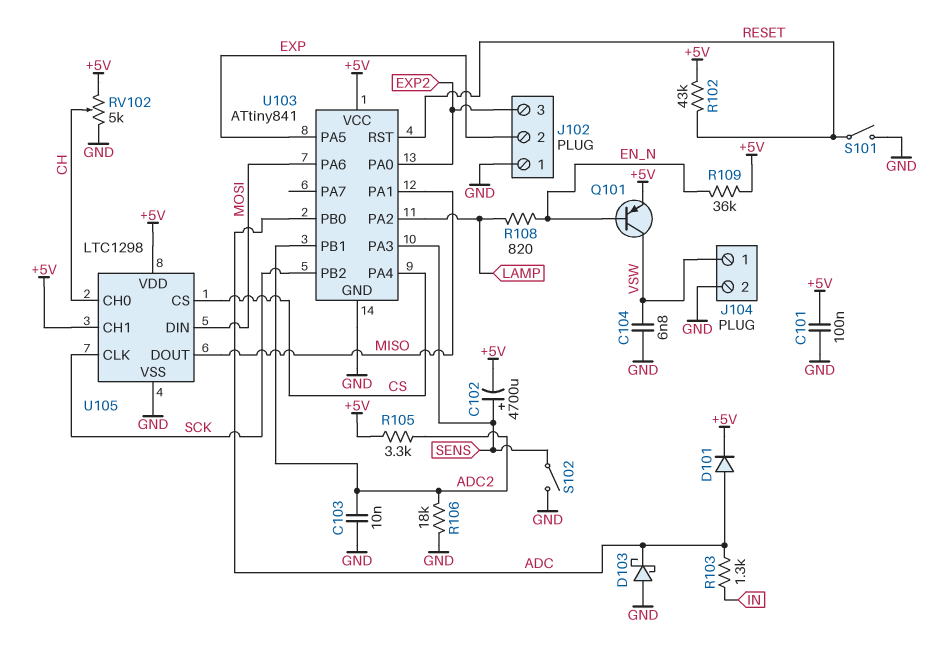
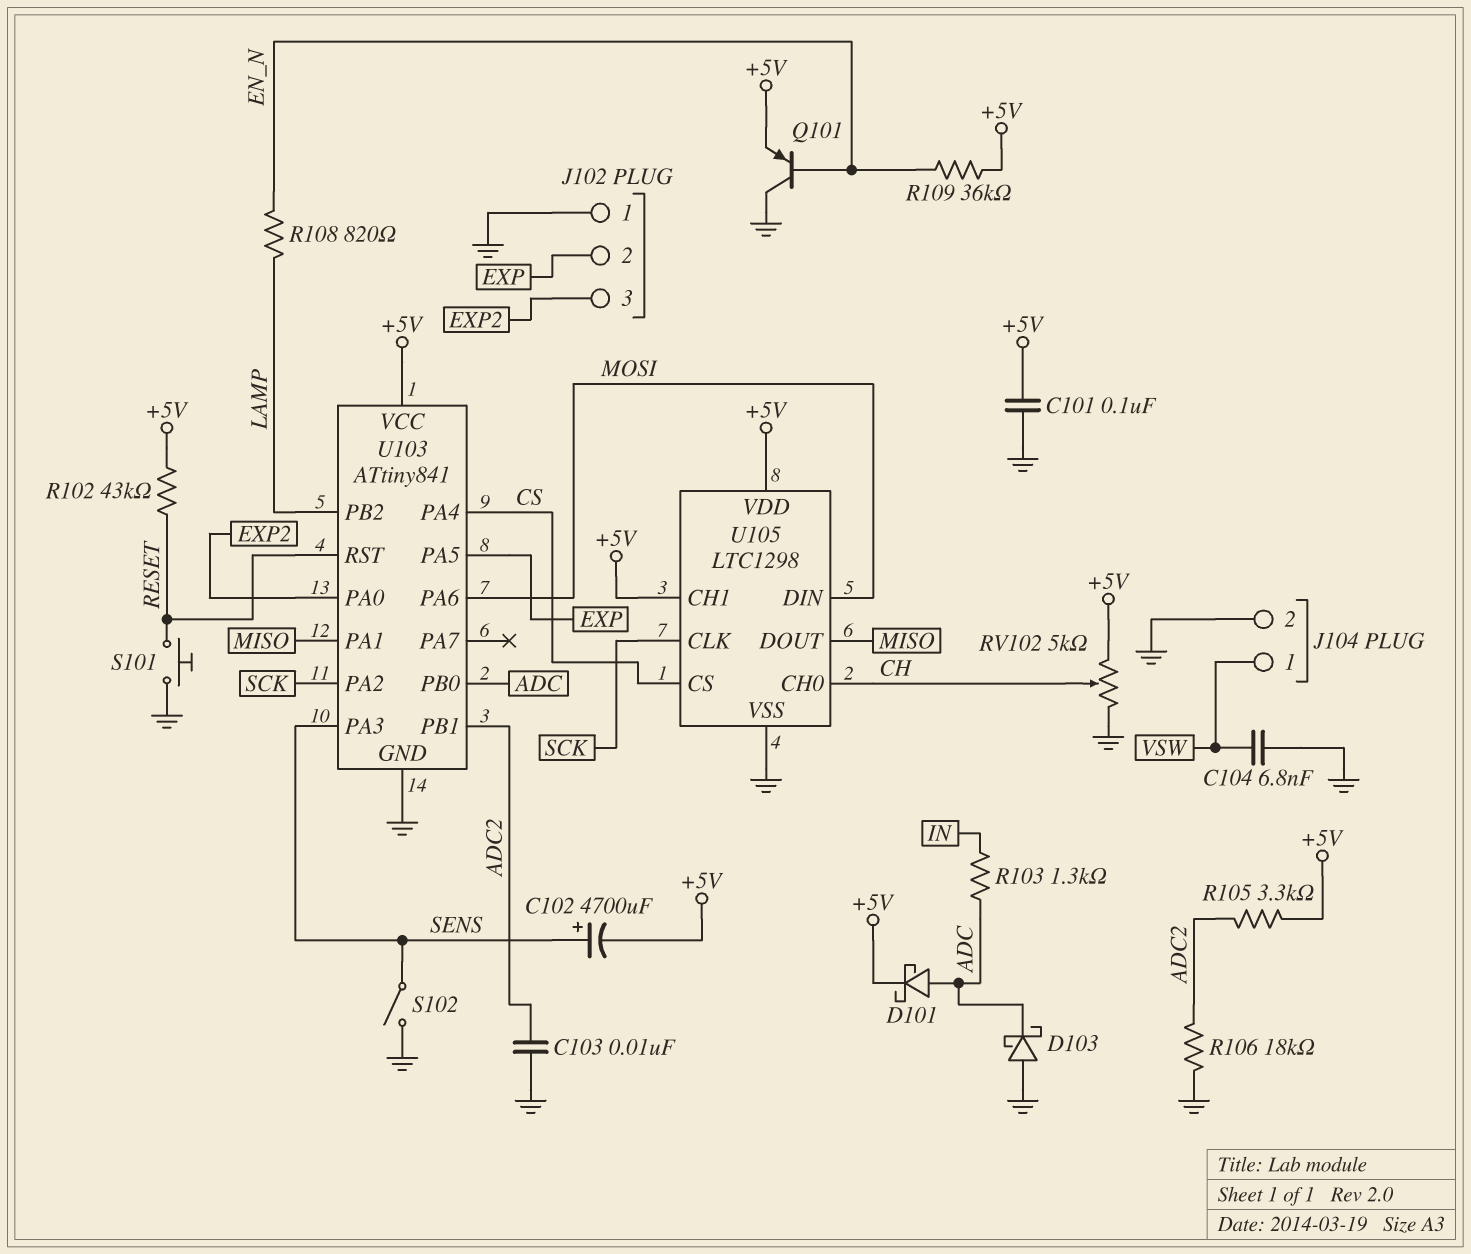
D101: diode (A ADC, K +5V) -> schottky (A ADC, K +5V)
Q101: PNP (B EN_N, C VSW, E +5V) -> PNP (B EN_N, C GND, E +5V)
S101: switch (GND, RESET) -> button (GND, RESET)
U103 pin PA2: LAMP -> SCK
U103 pin PB2: SCK -> LAMP

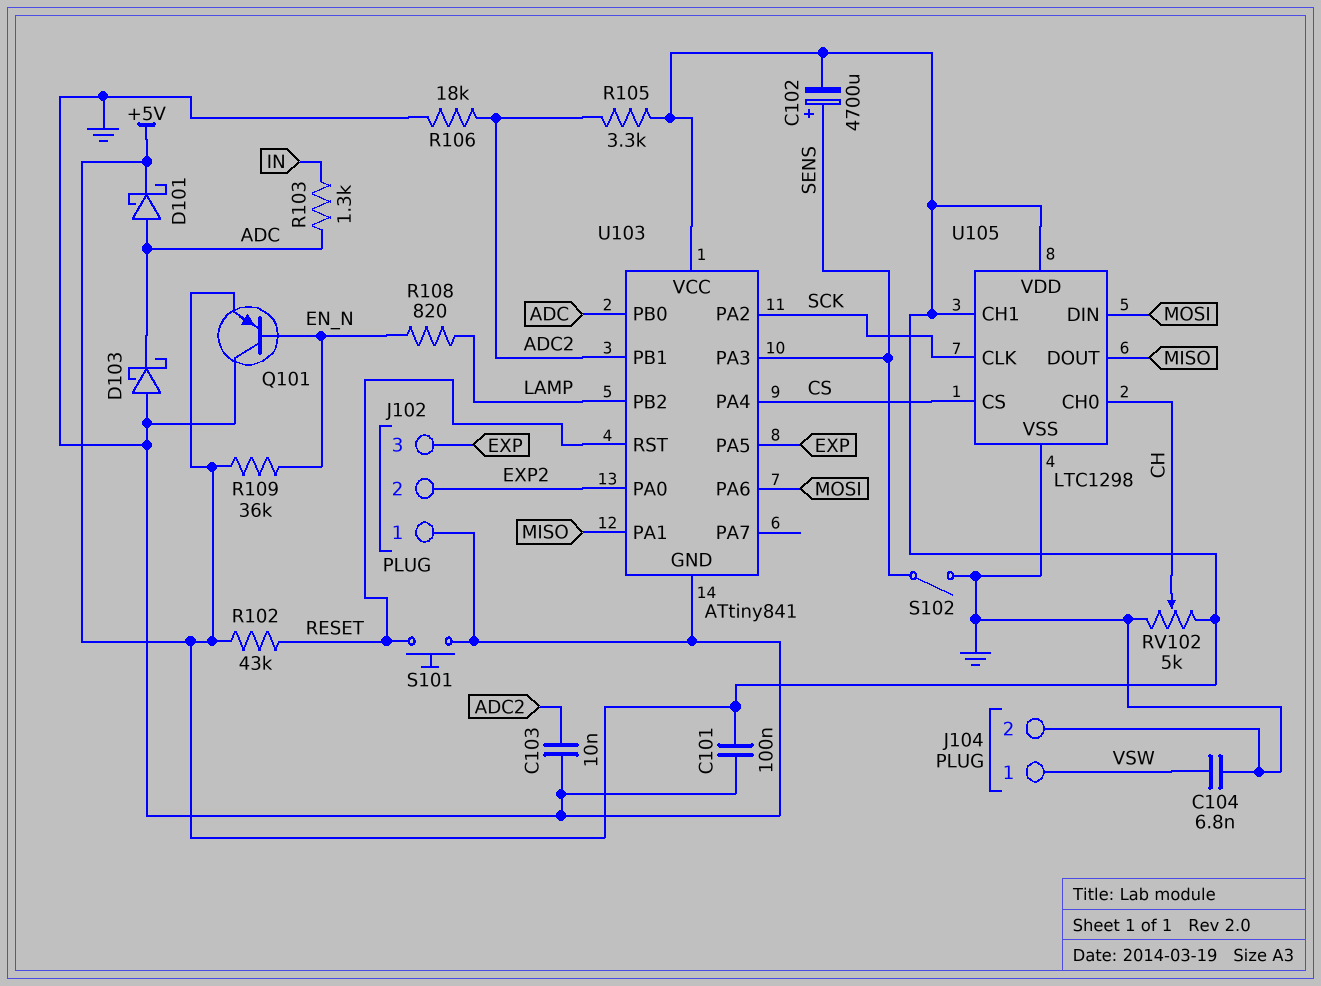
J102 pin 2: EXP -> EXP2
J102 pin 3: EXP2 -> EXP

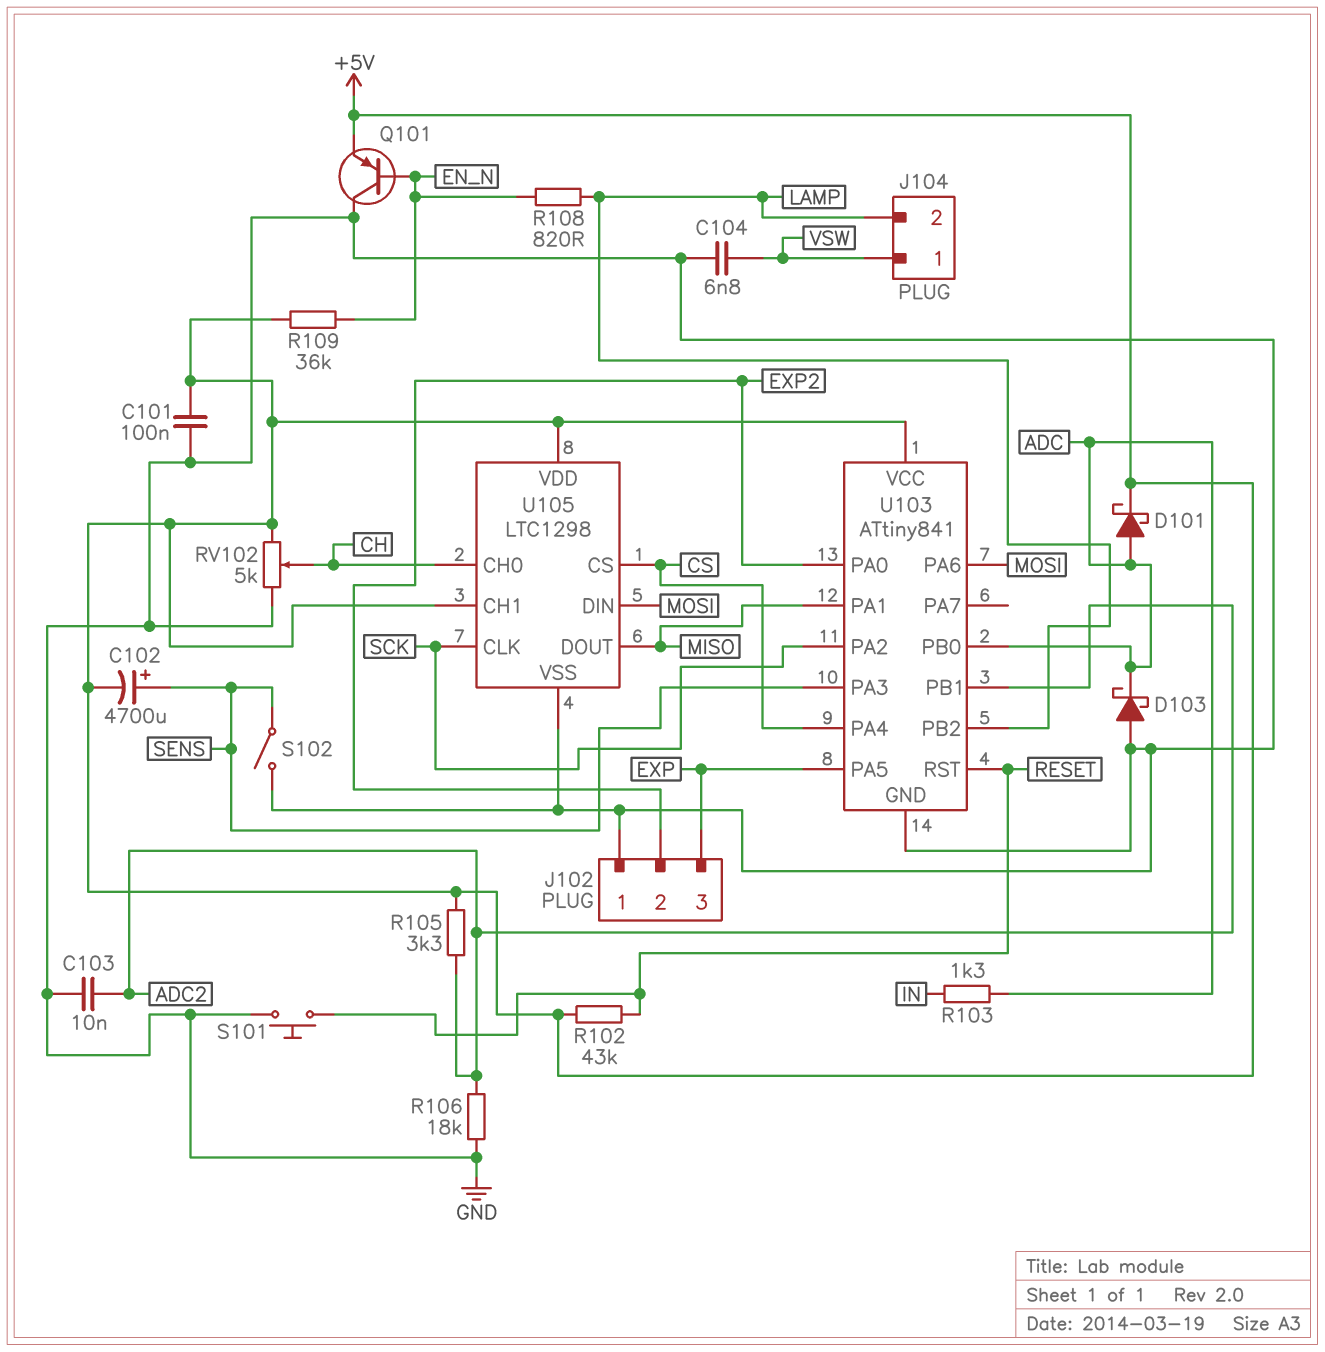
J104 pin 2: GND -> LAMP

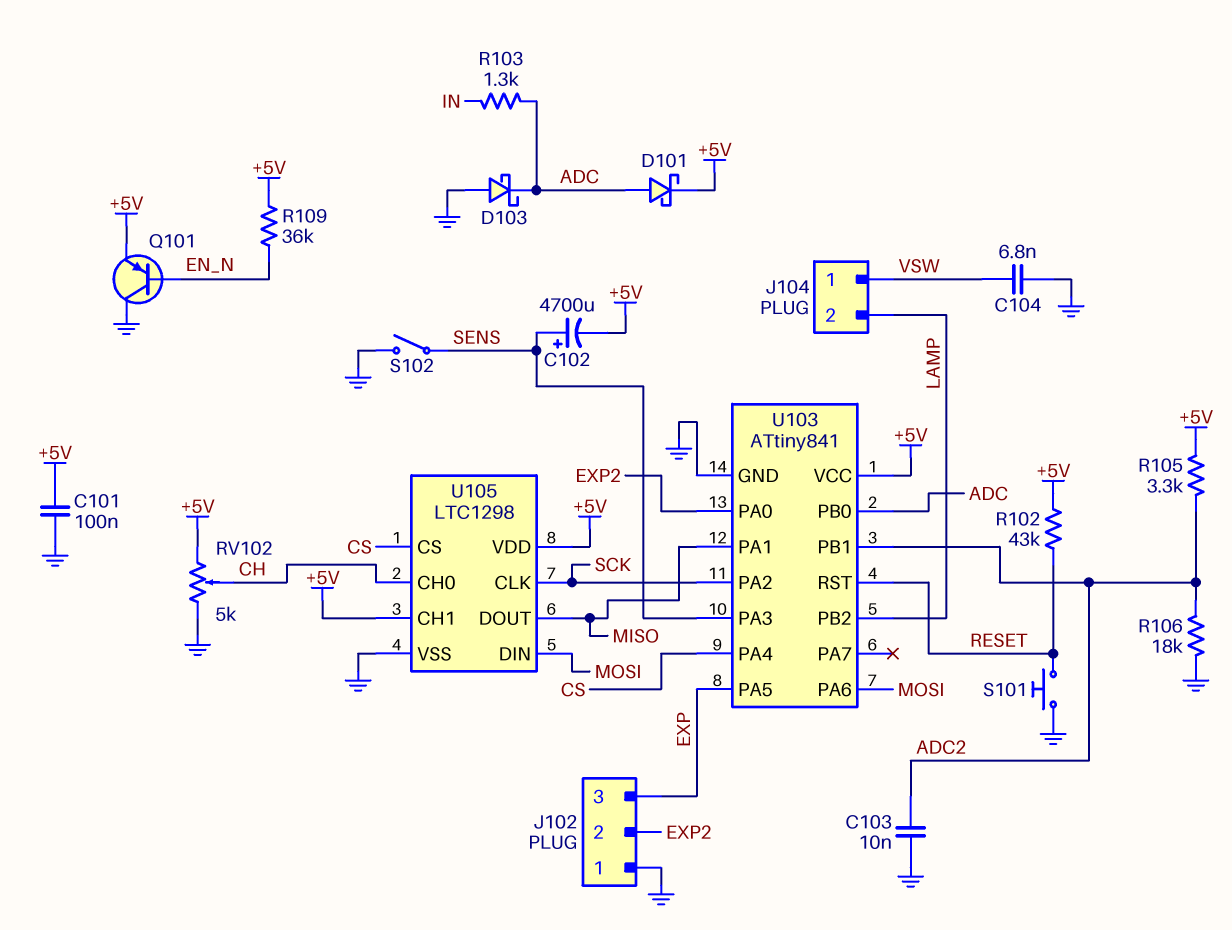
R108: 820 (EN_N, LAMP) -> none

